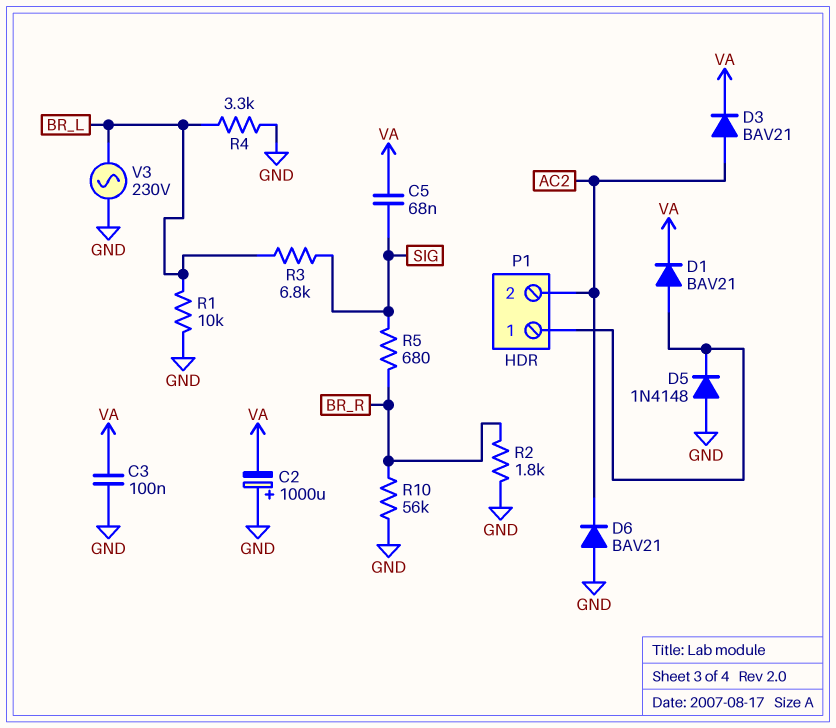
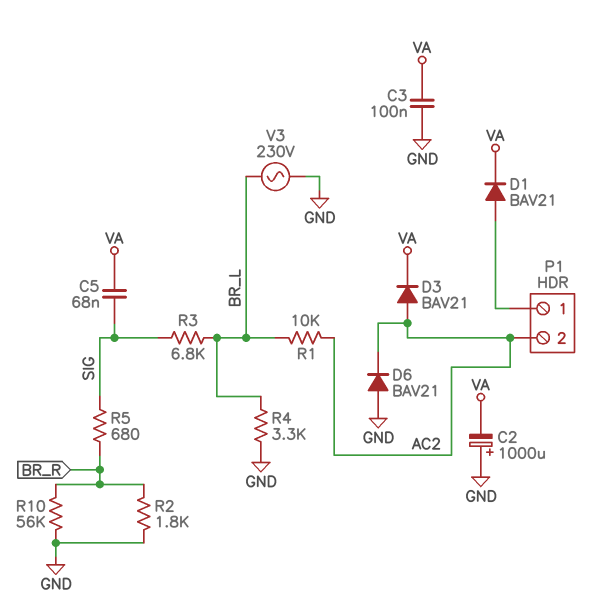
D5: diode 1N4148 (A GND, K P1/1) -> none
R1: 10k (BR_L, GND) -> 10k (AC2, BR_L)

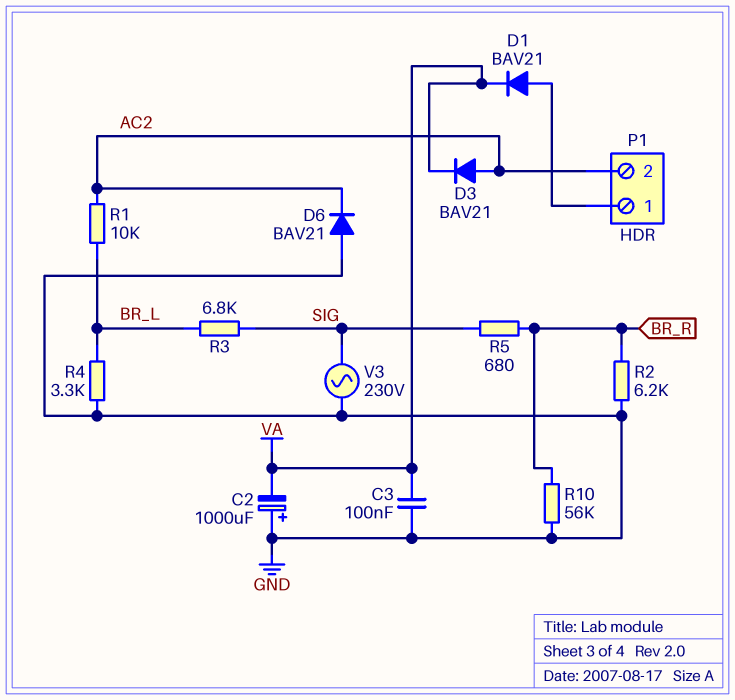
C5: 68nF (SIG, VA) -> none
R2: 1.8k (BR_R, GND) -> 6.2k (BR_R, GND)
V3: AC 230V (BR_L, GND) -> AC 230V (GND, SIG)

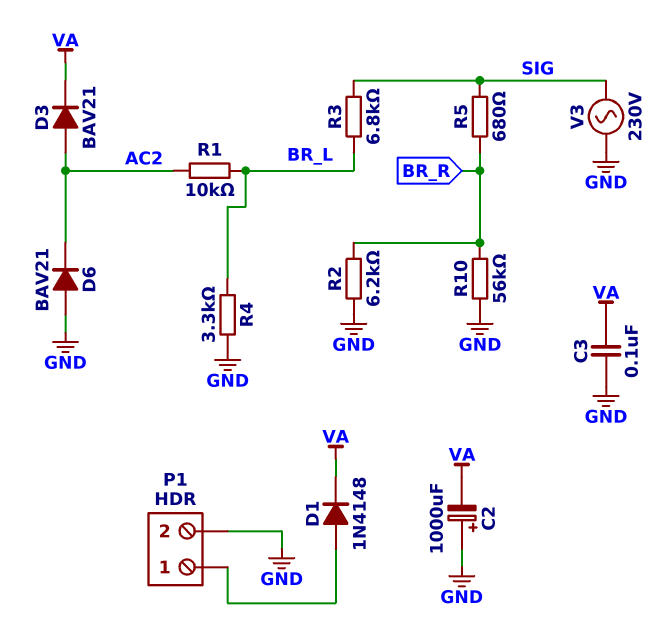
D1: diode BAV21 (A P1/1, K VA) -> diode 1N4148 (A P1/1, K VA)
P1 pin 2: AC2 -> GND

